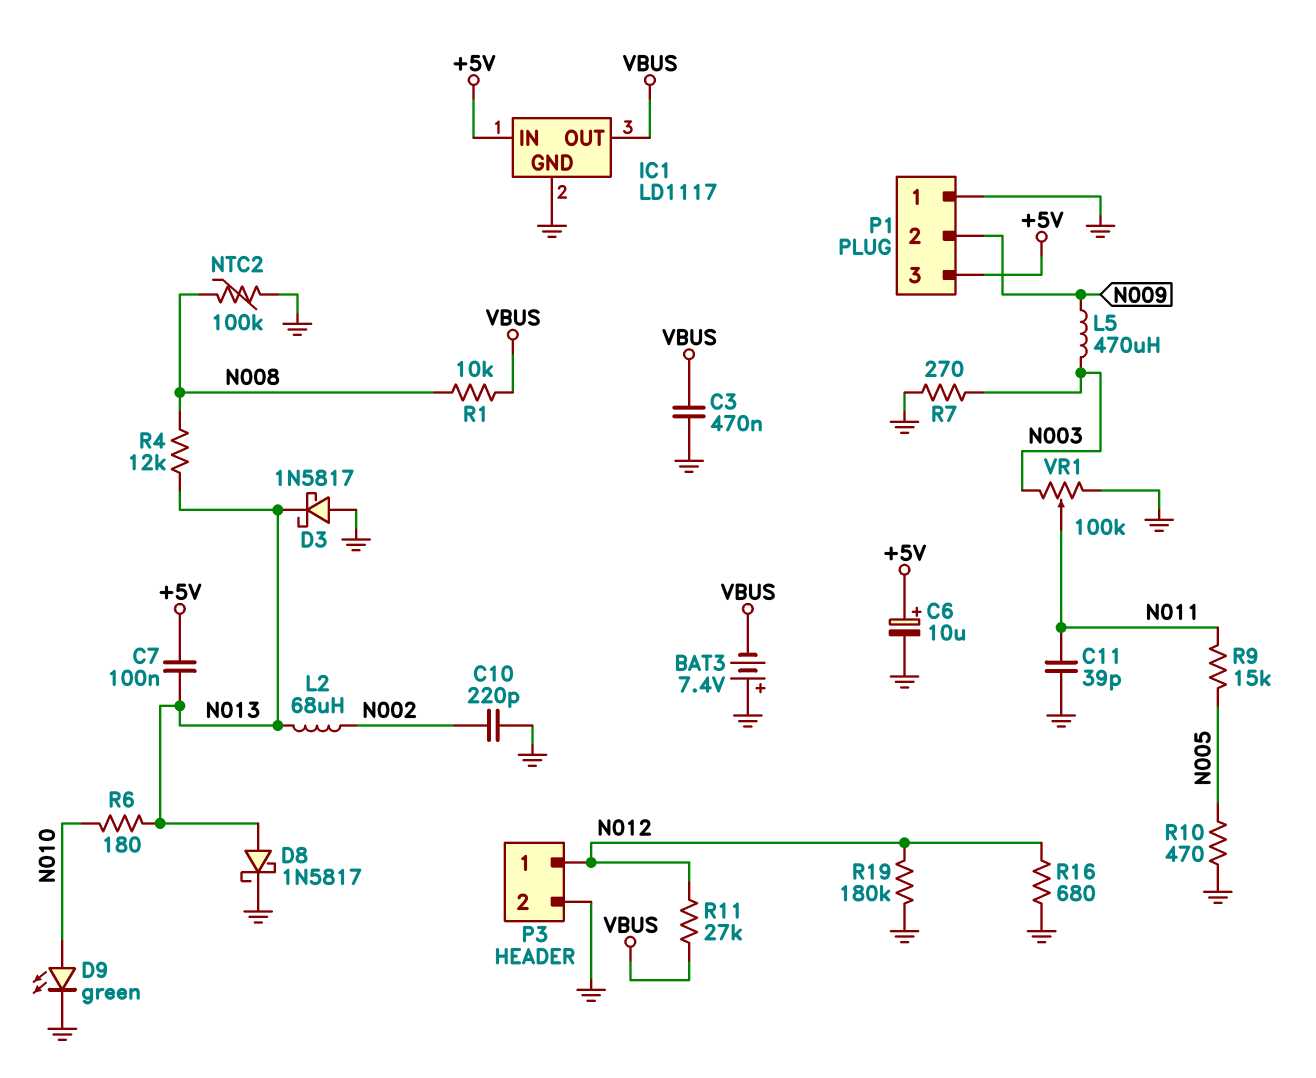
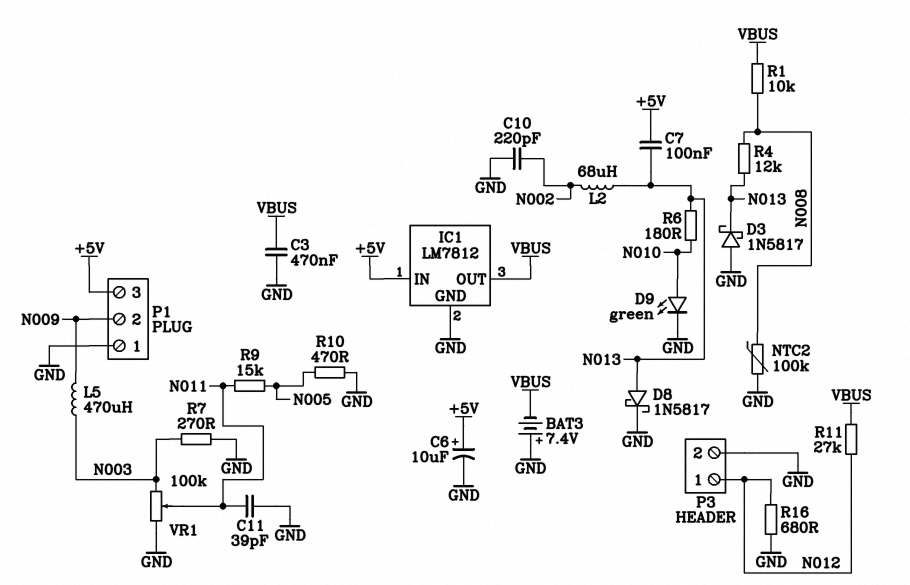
IC1: LD1117 -> LM7812
R19: 180k (GND, N012) -> none

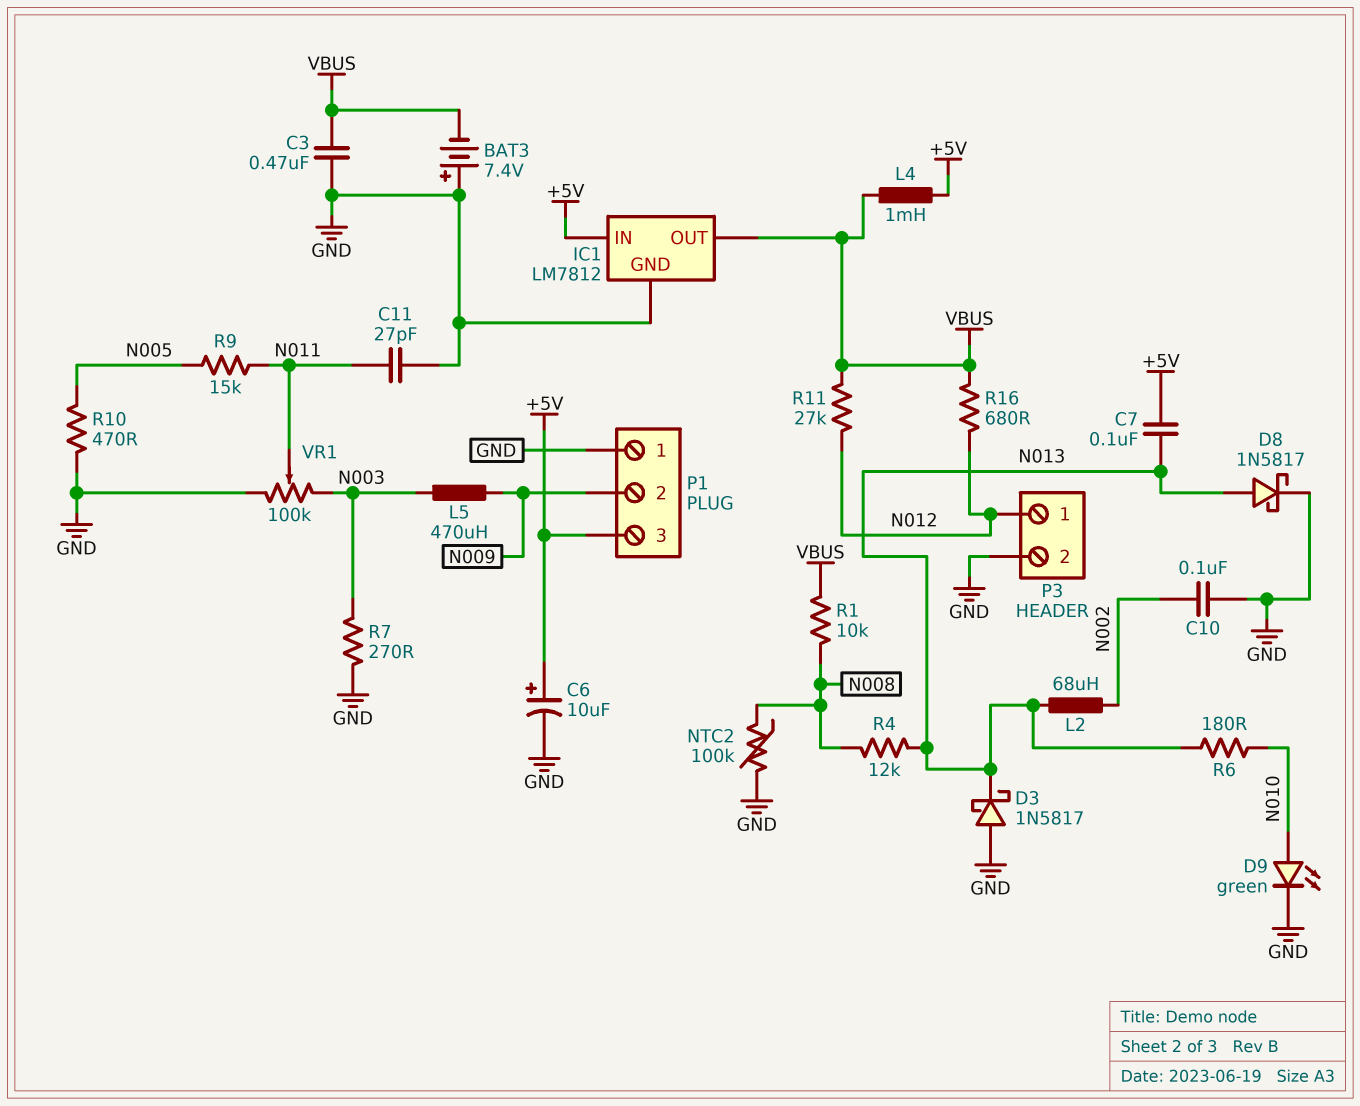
C10: 220pF (GND, N002) -> 100nF (GND, N002)
C11: 39pF (GND, N011) -> 27pF (GND, N011)
L4: none -> 1mH (+5V, VBUS)
R16: 680 (GND, N012) -> 680 (N012, VBUS)

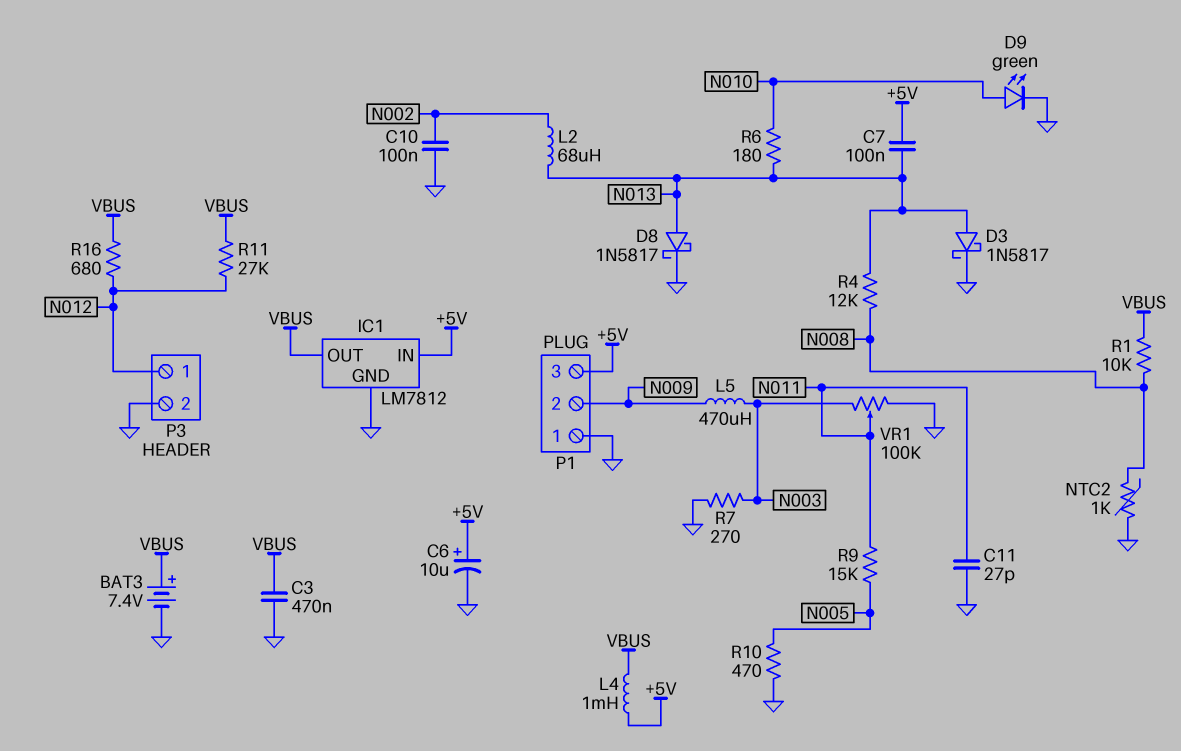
BAT3: 7.4V (plus GND, minus VBUS) -> 7.4V (plus VBUS, minus GND)
D3: schottky 1N5817 (A GND, K N013) -> schottky 1N5817 (A N013, K GND)
NTC2: 100k (GND, N008) -> 1k (GND, N008)

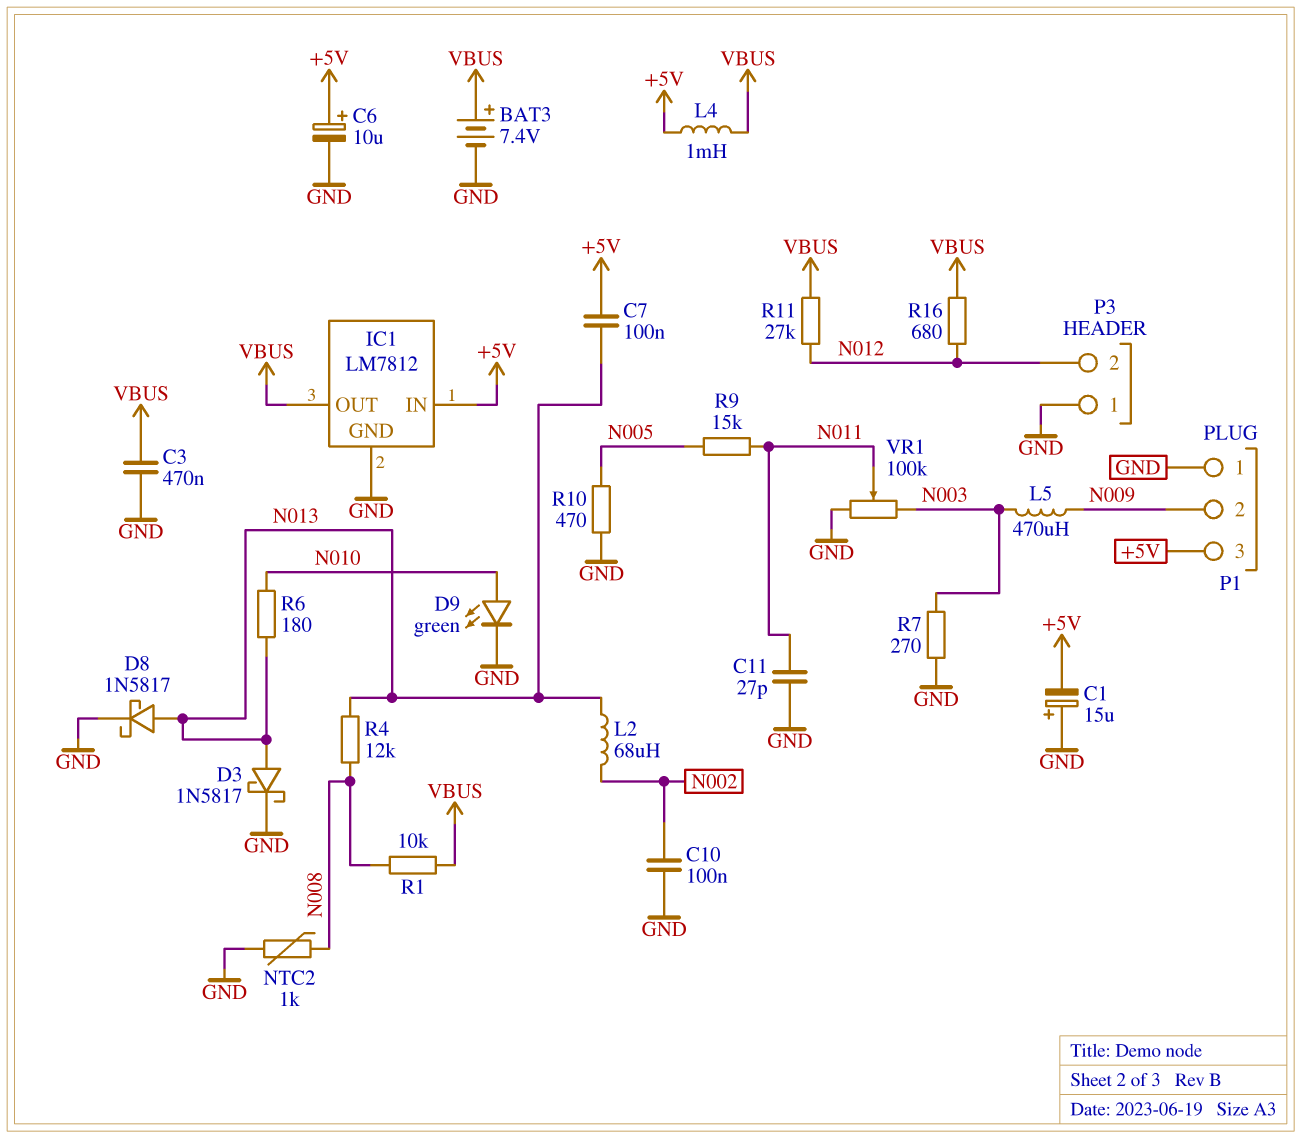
C1: none -> 15uF (plus GND, minus +5V)
P3 pin 1: N012 -> GND
P3 pin 2: GND -> N012

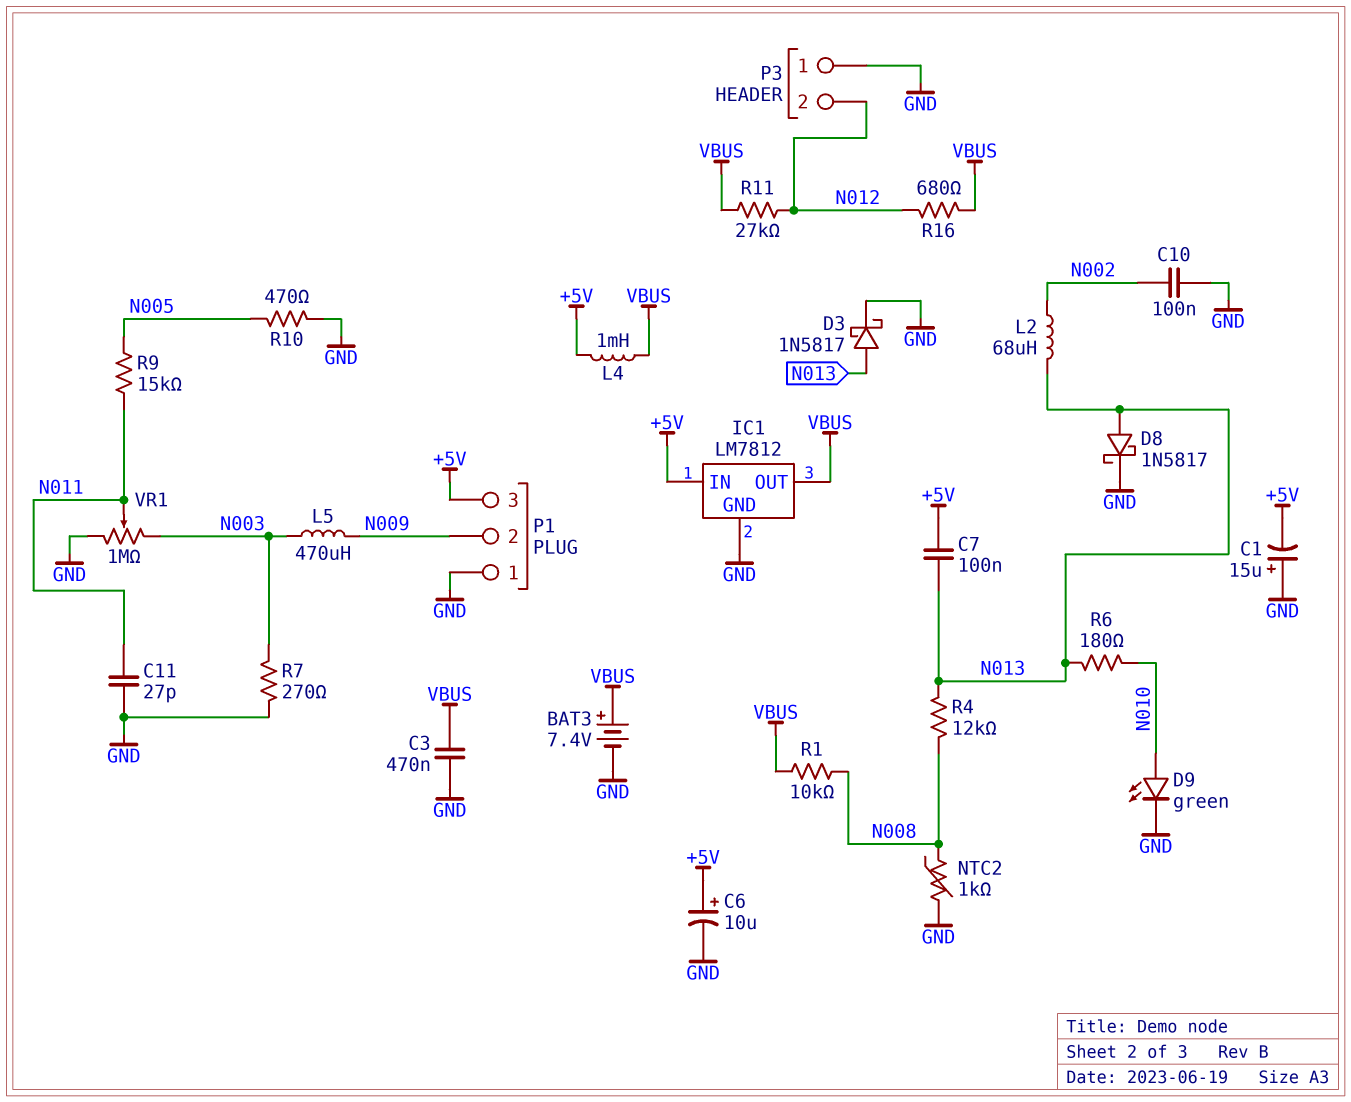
VR1: 100k (GND, N003, wiper N011) -> 1M (GND, N003, wiper N011)

